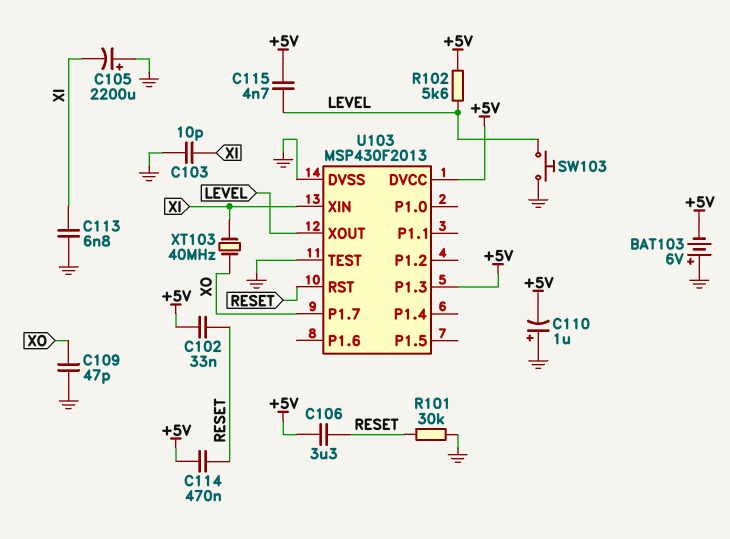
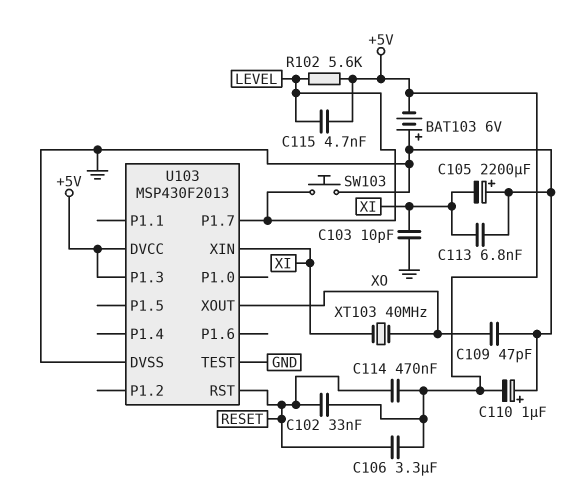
R101: 30k (GND, RESET) -> none
U103 pin P1.7: XO -> LEVEL
U103 pin XOUT: LEVEL -> XO

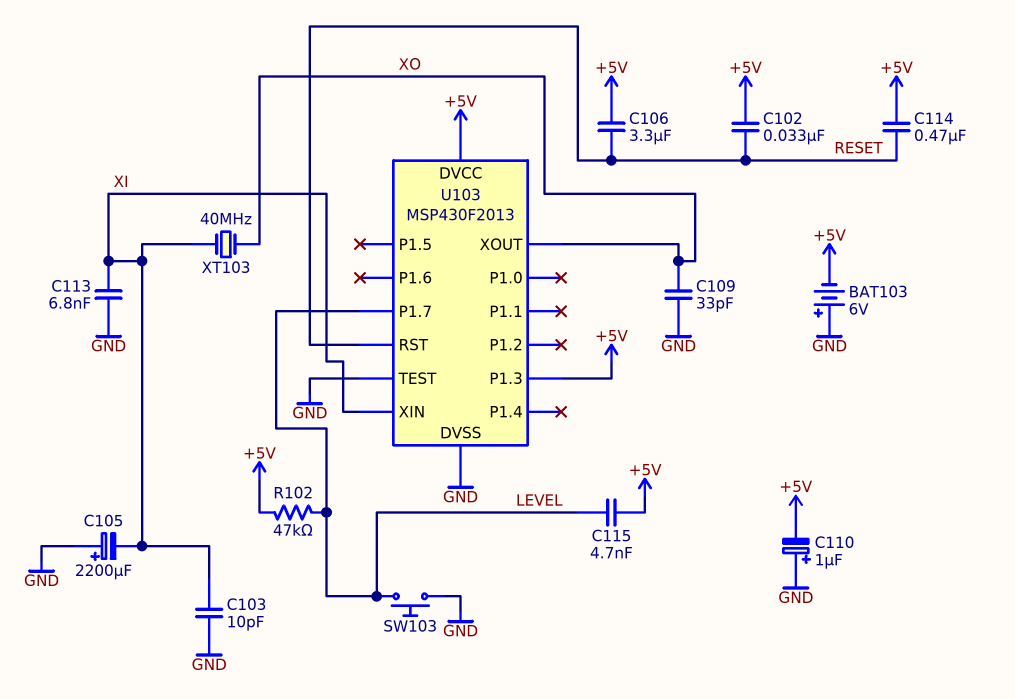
C109: 47pF (GND, XO) -> 33pF (GND, XO)
R102: 5.6k (+5V, LEVEL) -> 47k (+5V, LEVEL)

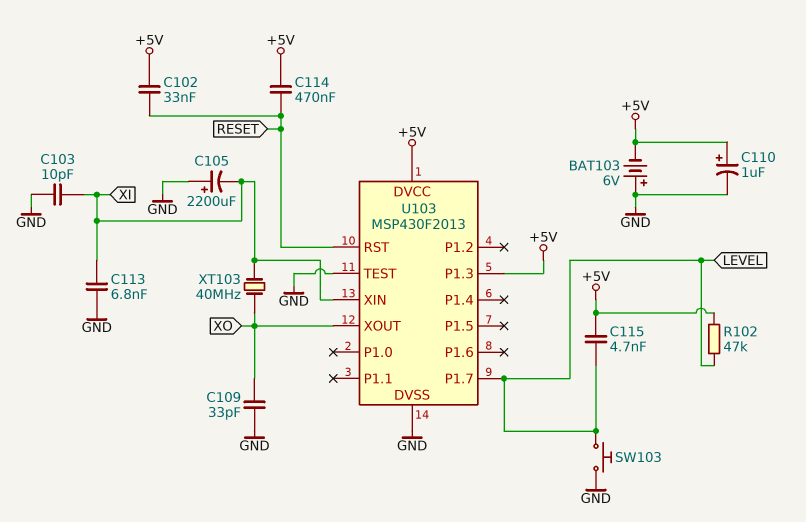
C106: 3.3uF (+5V, RESET) -> none
C110: 1uF (plus GND, minus +5V) -> 1uF (plus +5V, minus GND)

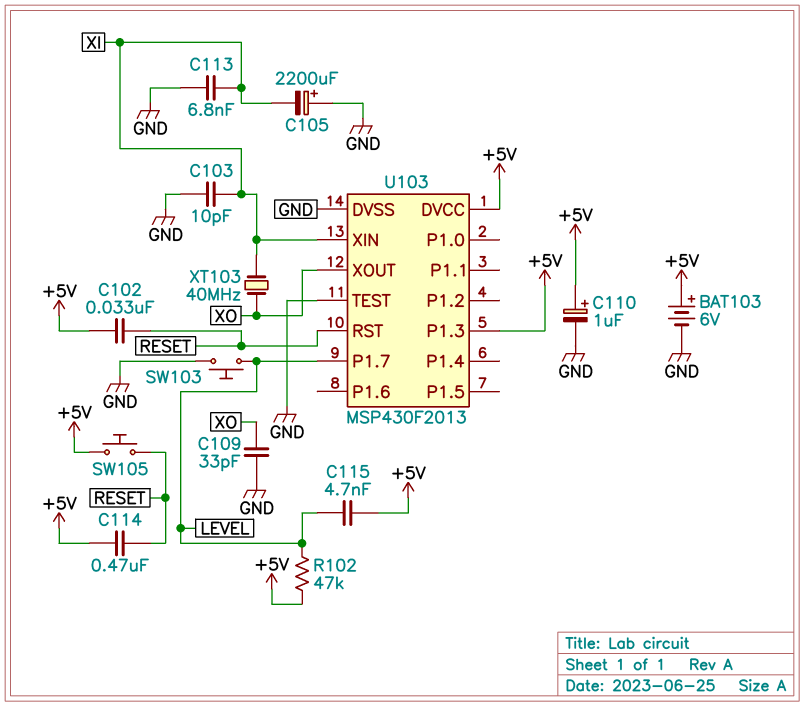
BAT103: 6V (plus GND, minus +5V) -> 6V (plus +5V, minus GND)
SW105: none -> button (+5V, RESET)

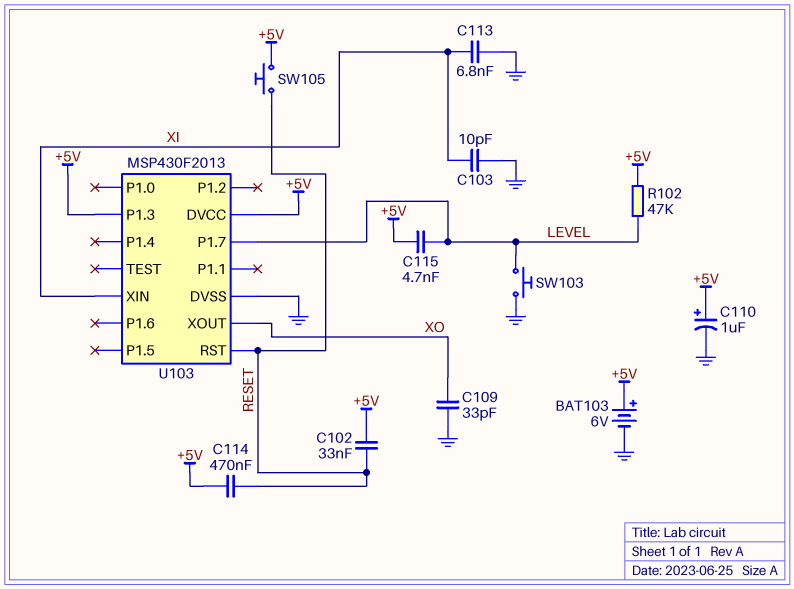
C105: 2200uF (plus GND, minus XI) -> none
U103 pin TEST: GND -> none
XT103: 40MHz (XI, XO) -> none

